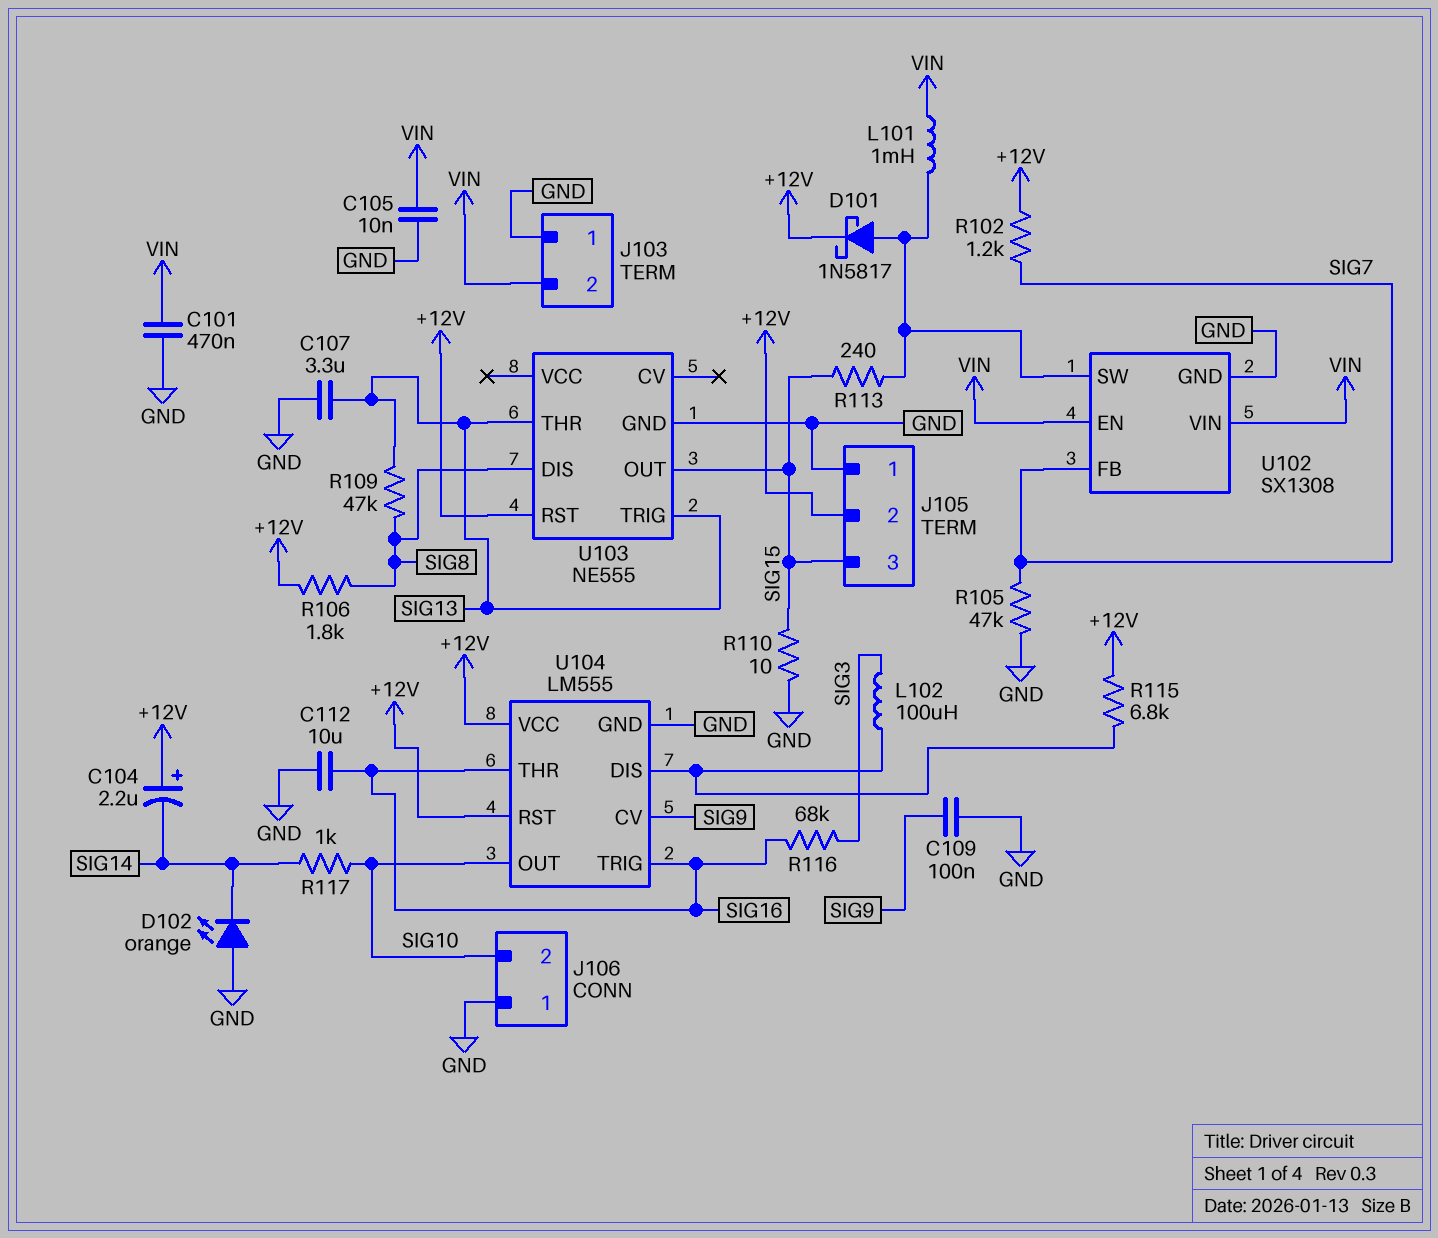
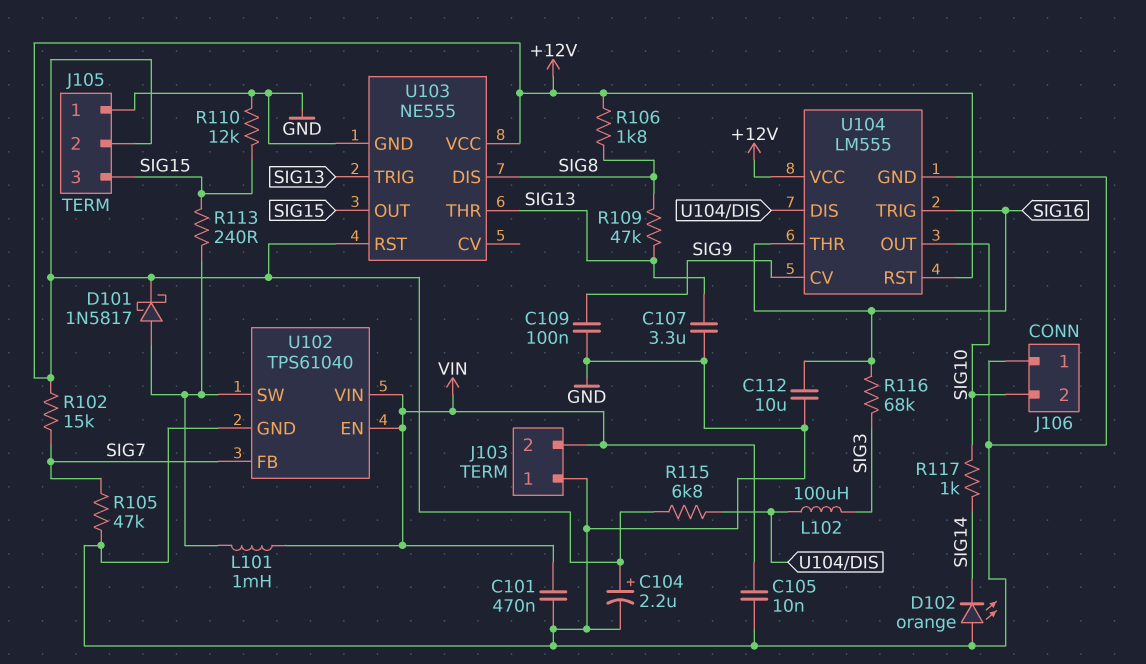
C104: 2.2uF (plus +12V, minus SIG14) -> 2.2uF (plus +12V, minus GND)
R102: 1.2k (+12V, SIG7) -> 15k (+12V, SIG7)
R110: 10 (GND, SIG15) -> 12k (GND, SIG15)
U102: SX1308 -> TPS61040
U103 pin VCC: none -> +12V

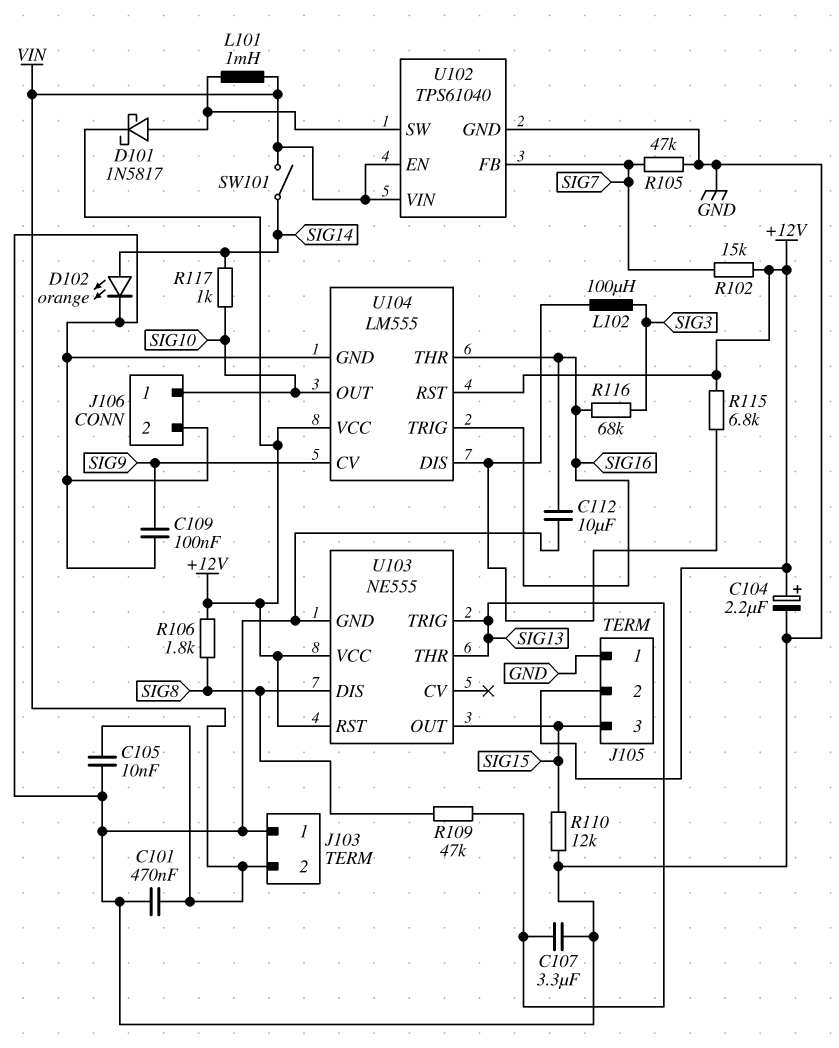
D102: LED orange (A GND, K SIG14) -> LED orange (A SIG14, K GND)
J106 pin 1: GND -> SIG10
J106 pin 2: SIG10 -> GND
R113: 240 (SIG15, U102/SW) -> none
SW101: none -> switch (SIG14, VIN)

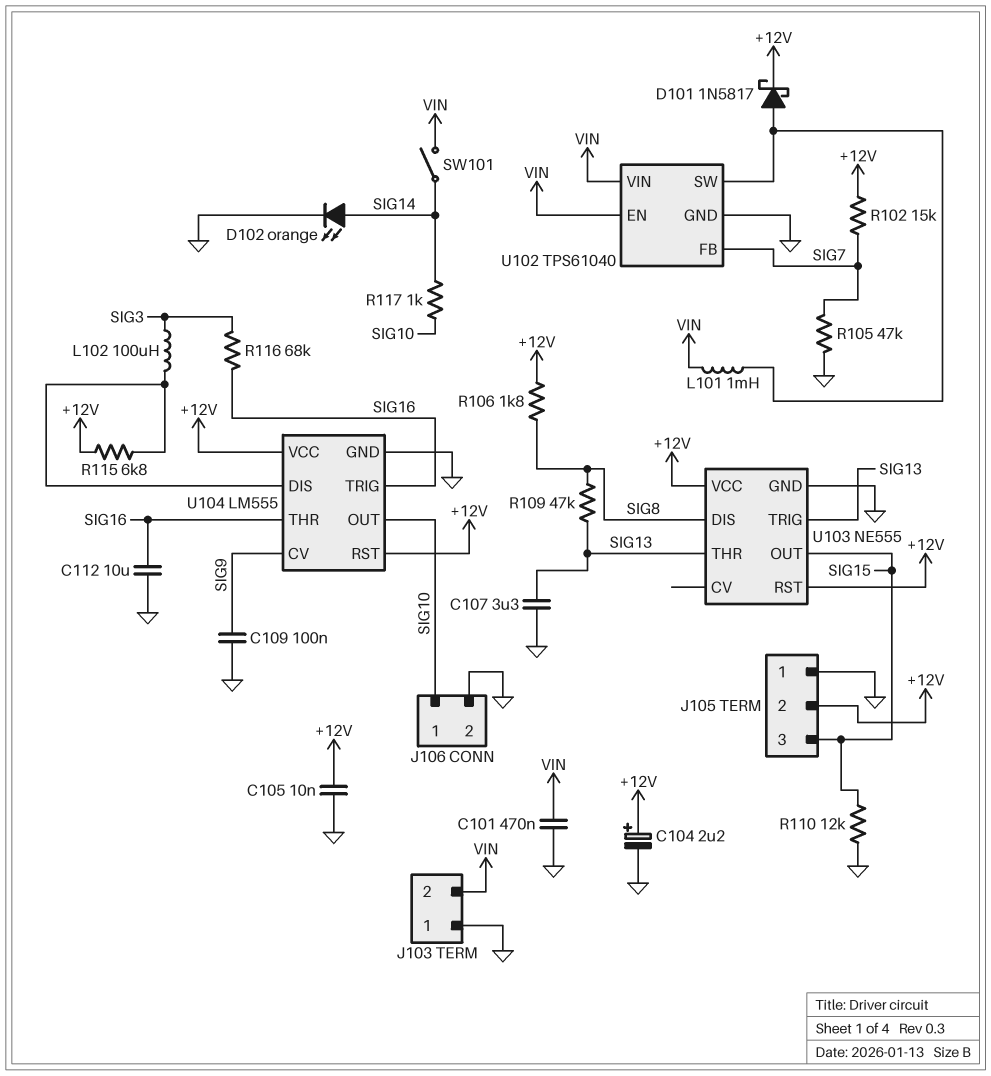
C105: 10nF (GND, VIN) -> 10nF (+12V, GND)

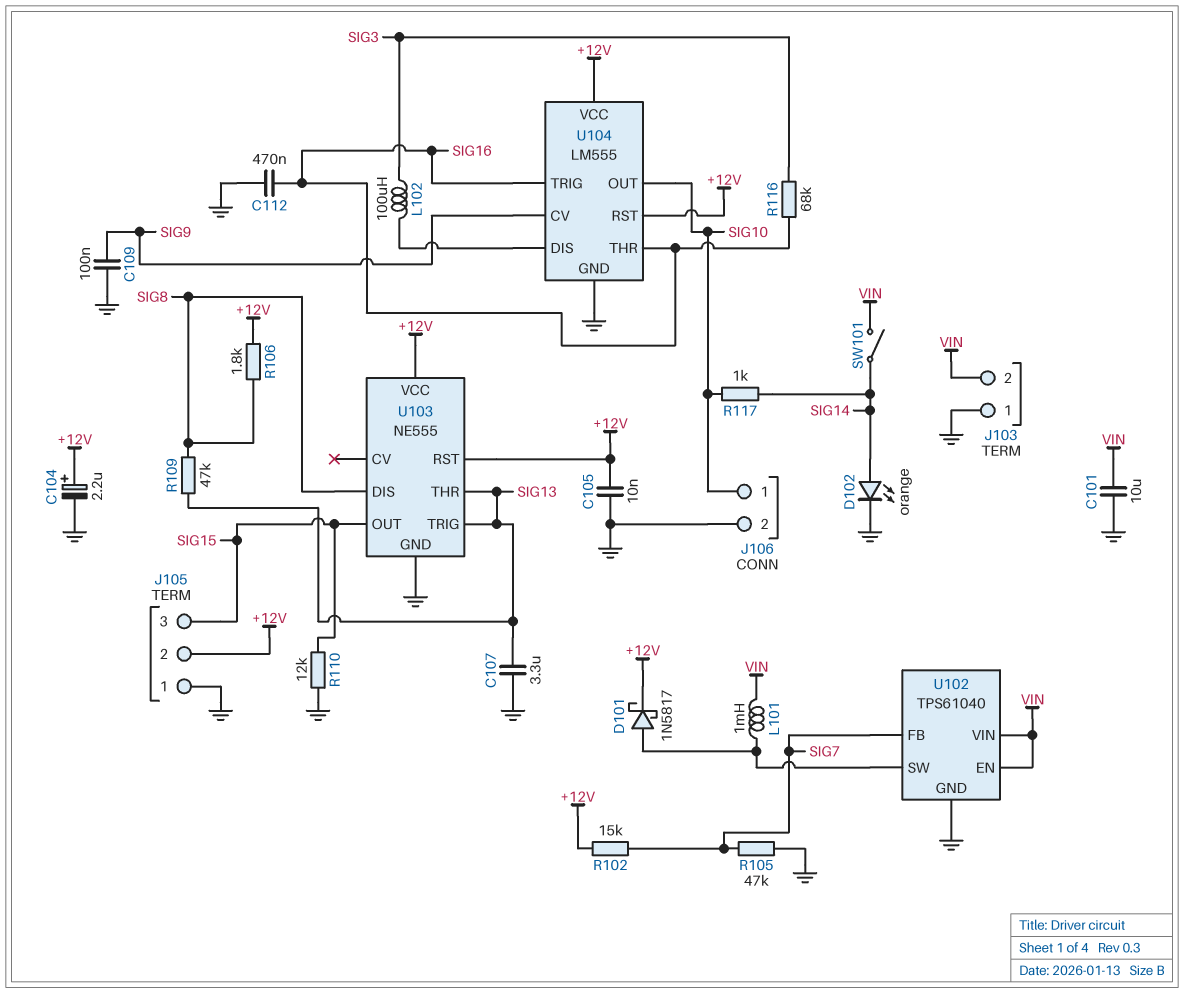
C101: 470nF (GND, VIN) -> 10uF (GND, VIN)
C112: 10uF (GND, SIG16) -> 470nF (GND, SIG16)
R115: 6.8k (+12V, U104/DIS) -> none

